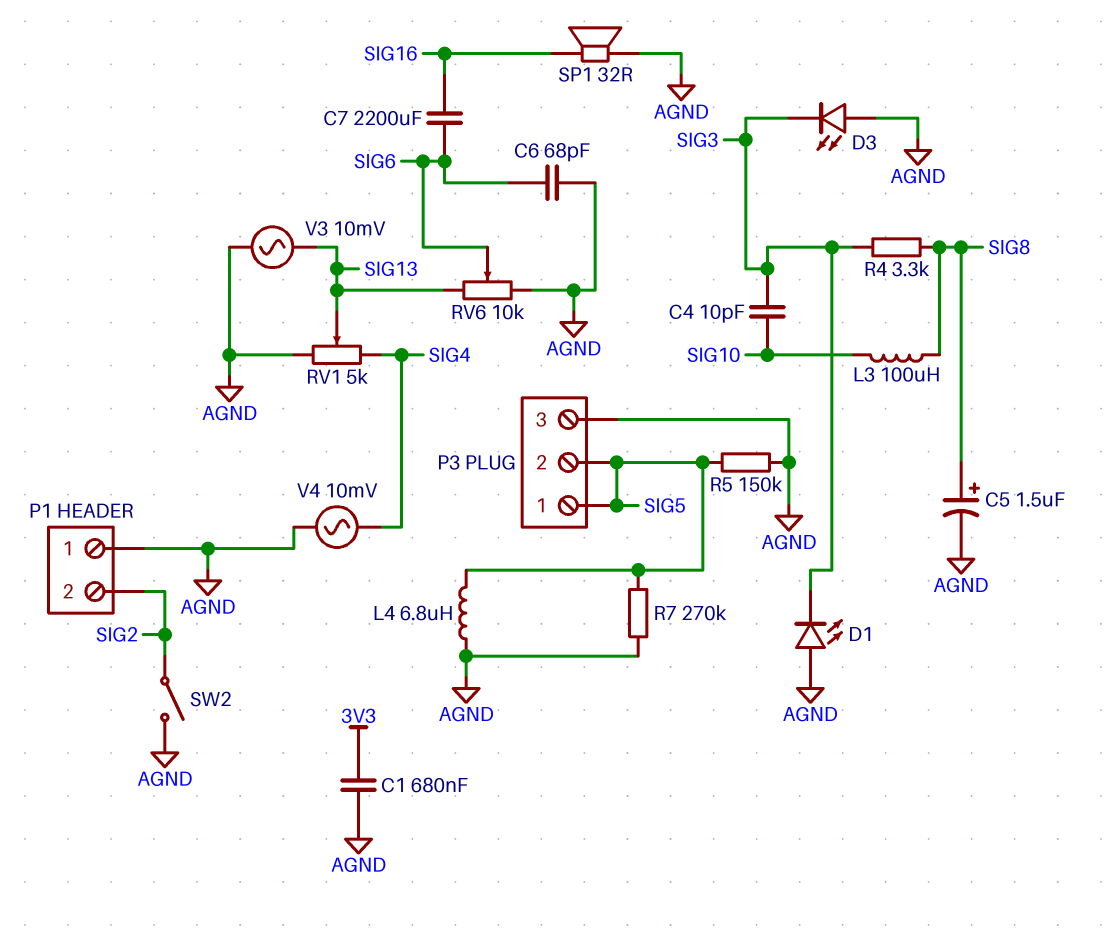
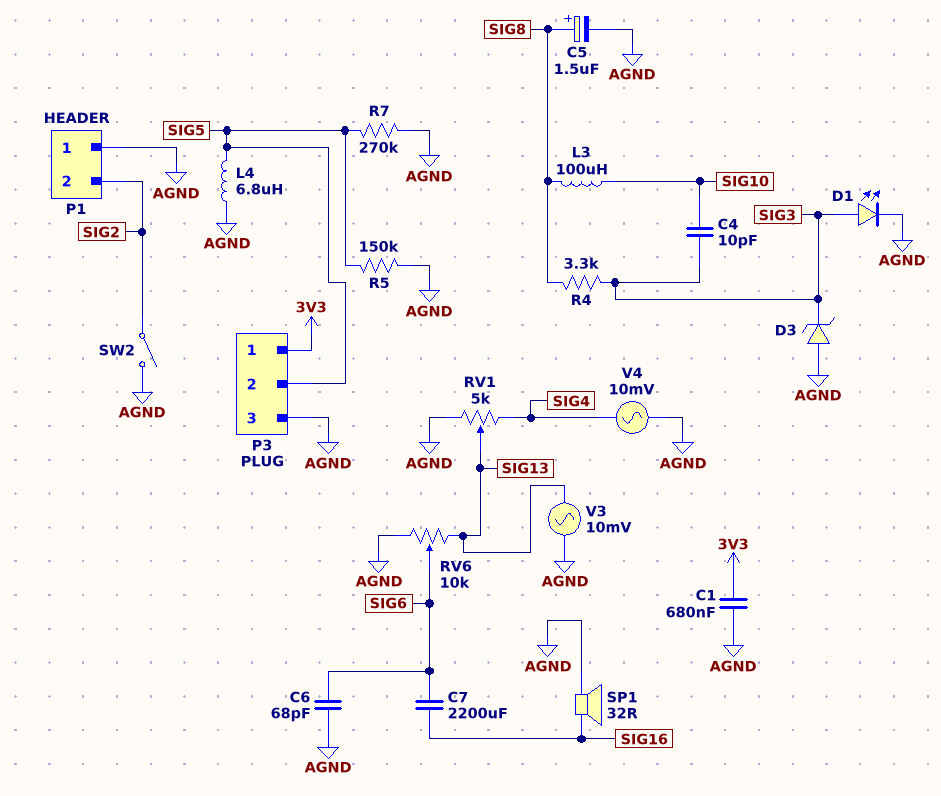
D1: LED (A AGND, K SIG3) -> LED (A SIG3, K AGND)
D3: LED (A AGND, K SIG3) -> zener (A AGND, K SIG3)
P3 pin 1: SIG5 -> 3V3

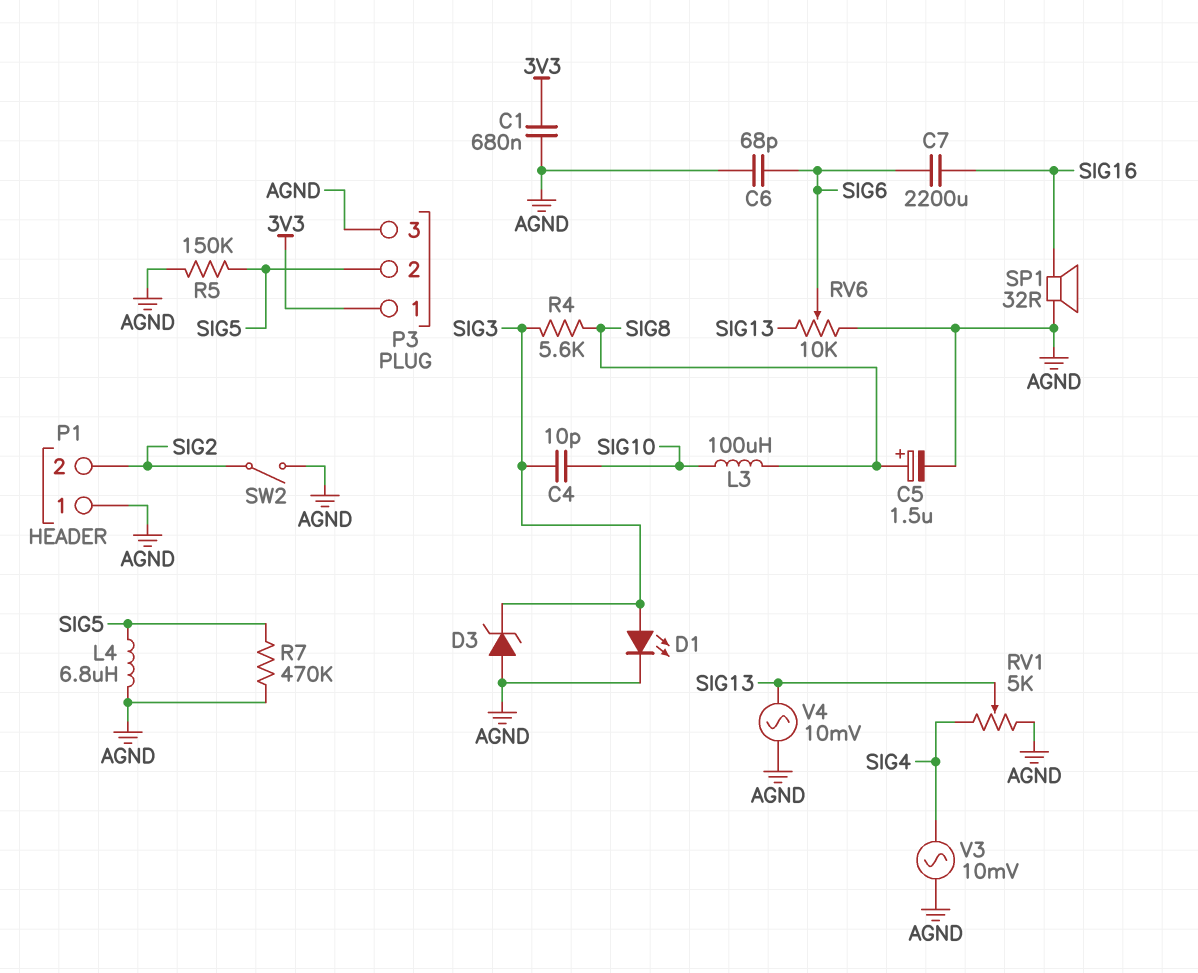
R4: 3.3k (SIG3, SIG8) -> 5.6k (SIG3, SIG8)
R7: 270k (AGND, SIG5) -> 470k (AGND, SIG5)
V3: AC 10mV (AGND, SIG13) -> AC 10mV (AGND, SIG4)
V4: AC 10mV (AGND, SIG4) -> AC 10mV (AGND, SIG13)

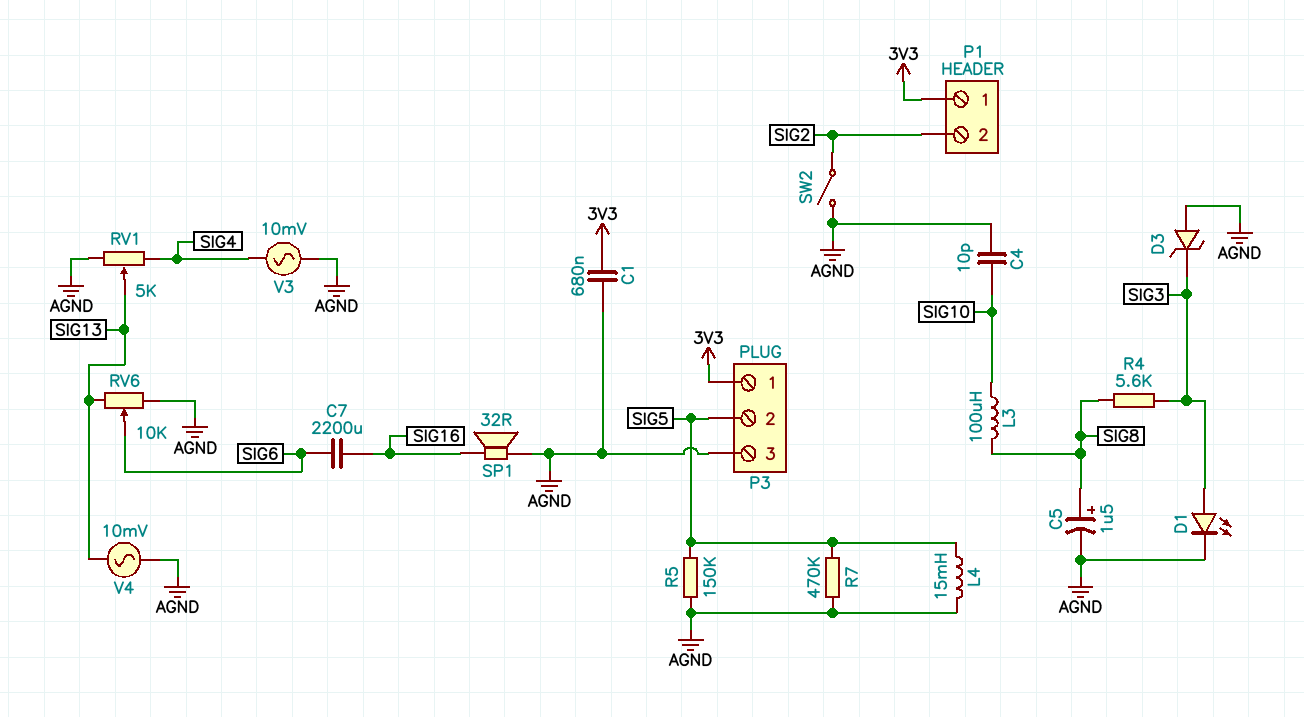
C4: 10pF (SIG3, SIG10) -> 10pF (AGND, SIG10)
C6: 68pF (AGND, SIG6) -> none
L4: 6.8uH (AGND, SIG5) -> 15mH (AGND, SIG5)
P1 pin 1: AGND -> 3V3

